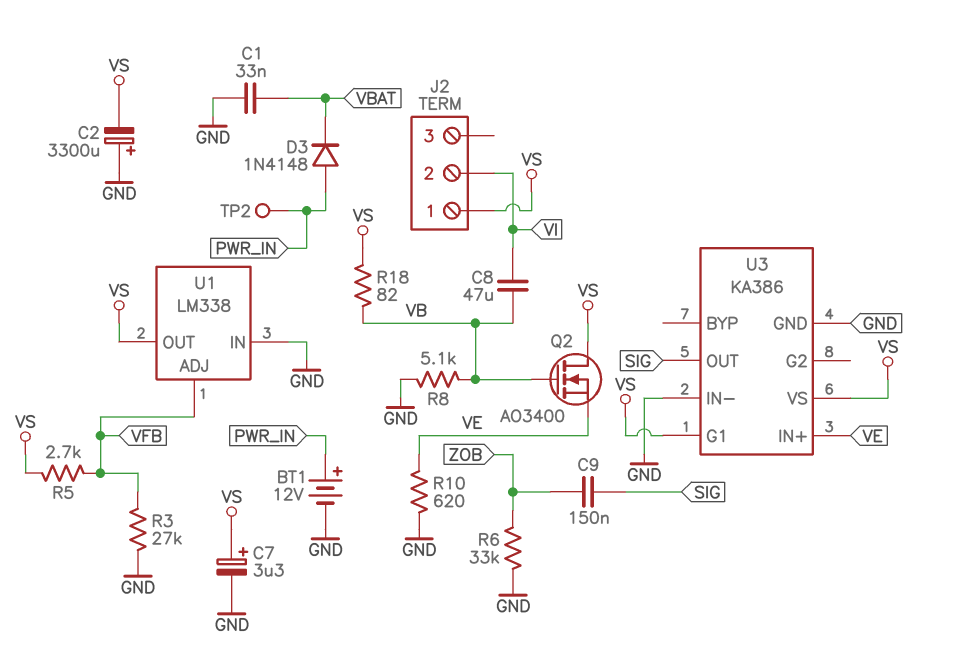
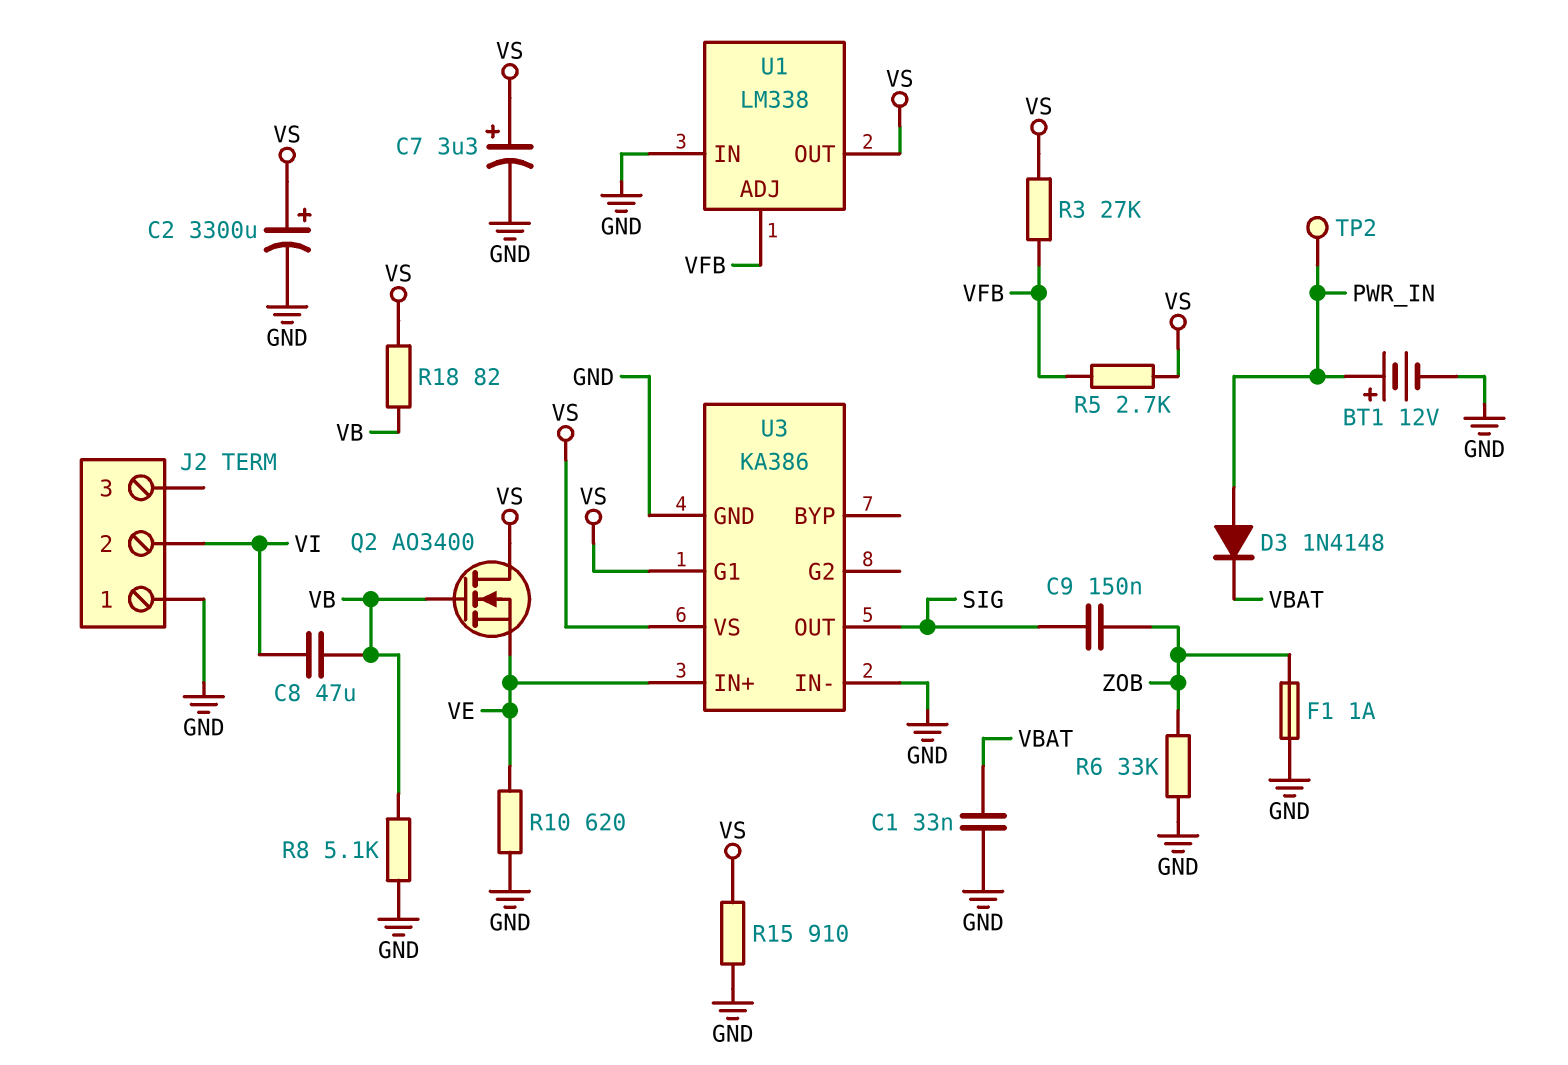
C2: 3300uF (plus GND, minus VS) -> 3300uF (plus VS, minus GND)
F1: none -> 1A (GND, ZOB)
J2 pin 1: VS -> GND
R3: 27k (GND, VFB) -> 27k (VFB, VS)
R15: none -> 910 (GND, VS)

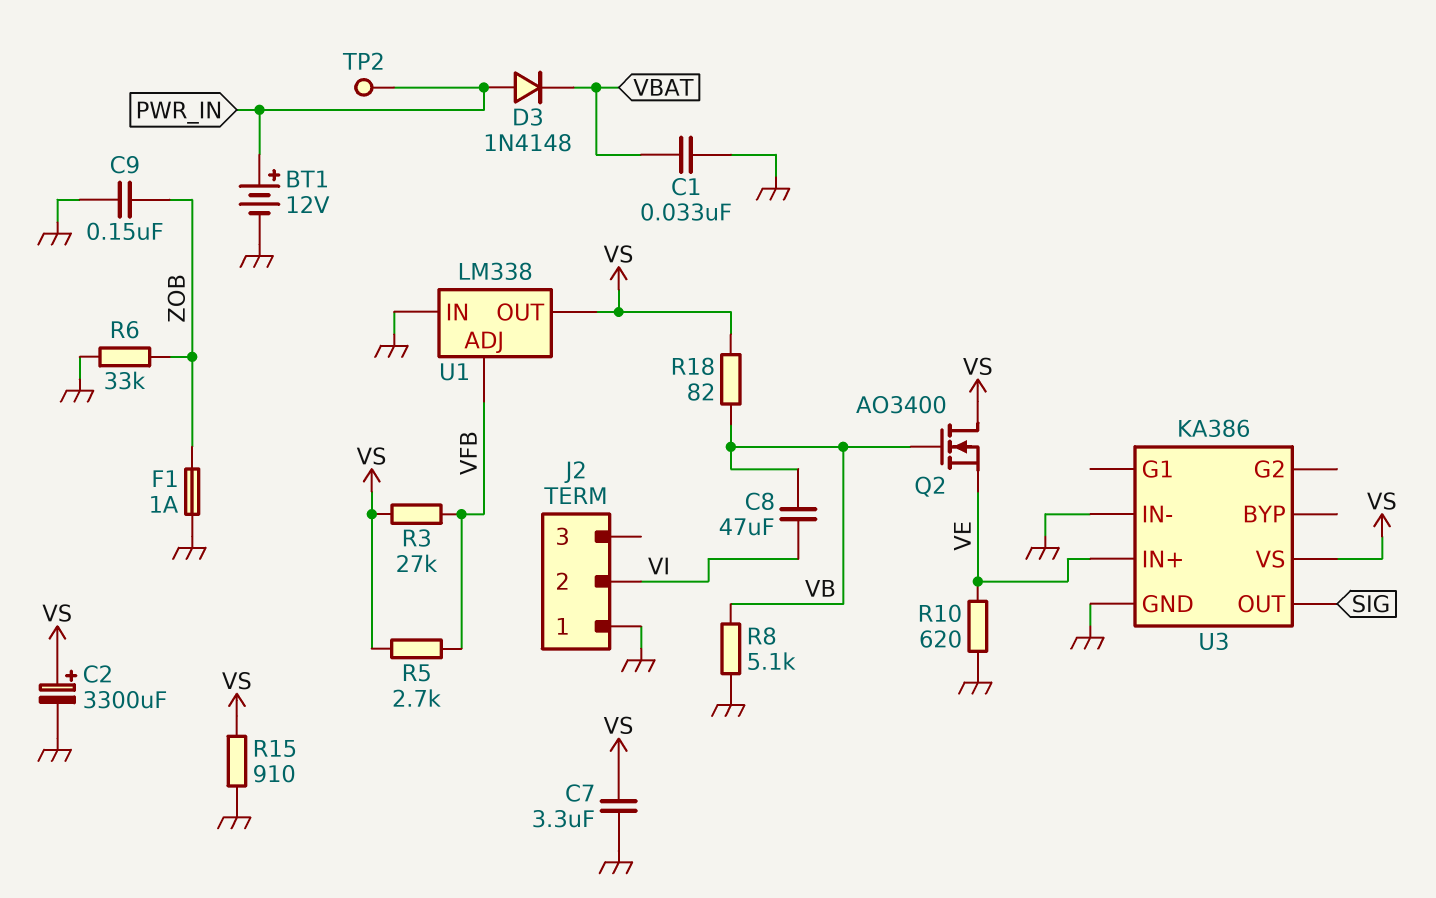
C7: 3.3uF (plus VS, minus GND) -> 3.3uF (GND, VS)
C9: 150nF (SIG, ZOB) -> 150nF (GND, ZOB)
U3 pin G1: VS -> none

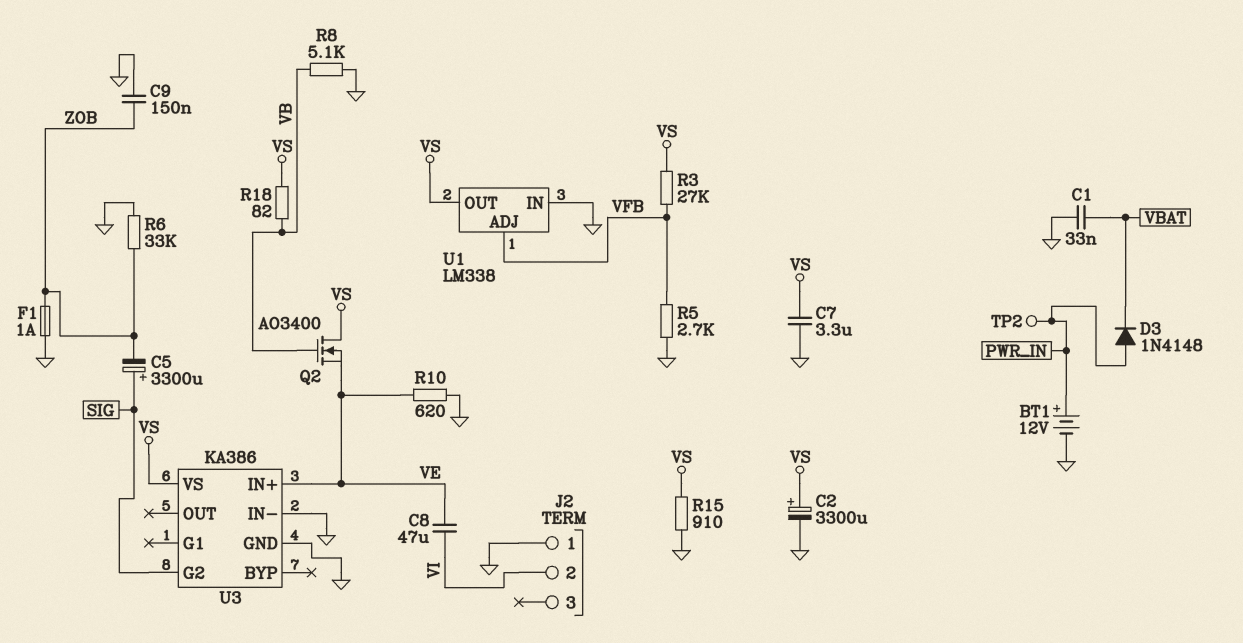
C5: none -> 3300uF (plus SIG, minus ZOB)
C8: 47uF (VB, VI) -> 47uF (VE, VI)
R5: 2.7k (VFB, VS) -> 2.7k (GND, VFB)
U3 pin G2: none -> SIG
U3 pin OUT: SIG -> none

